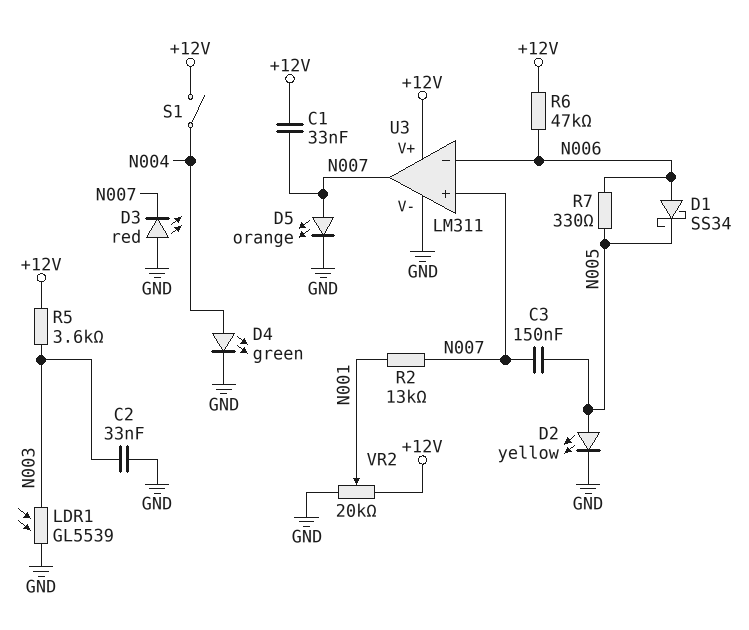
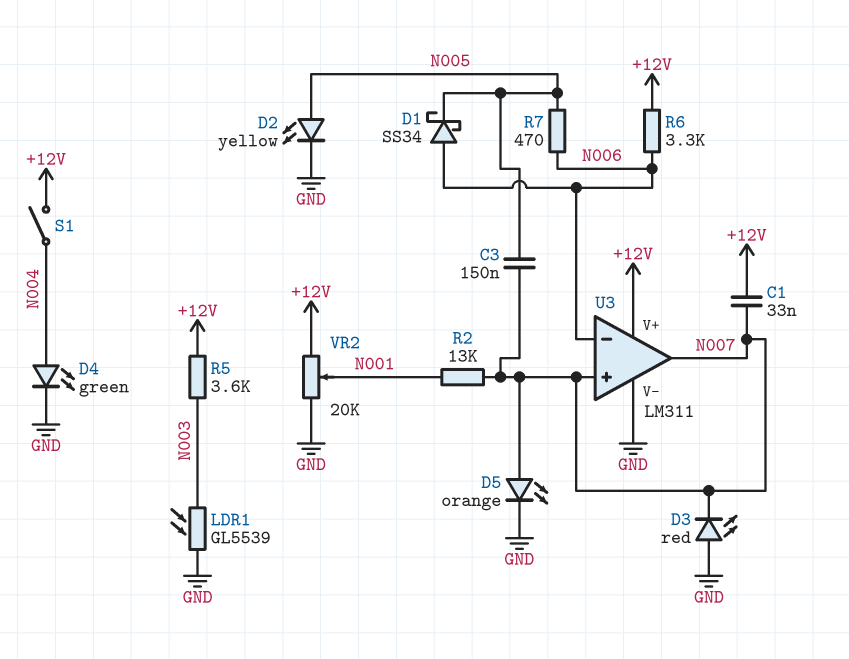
C2: 33nF (GND, N003) -> none
R6: 47k (+12V, N006) -> 3.3k (+12V, N006)
R7: 330 (N005, N006) -> 470 (N005, N006)

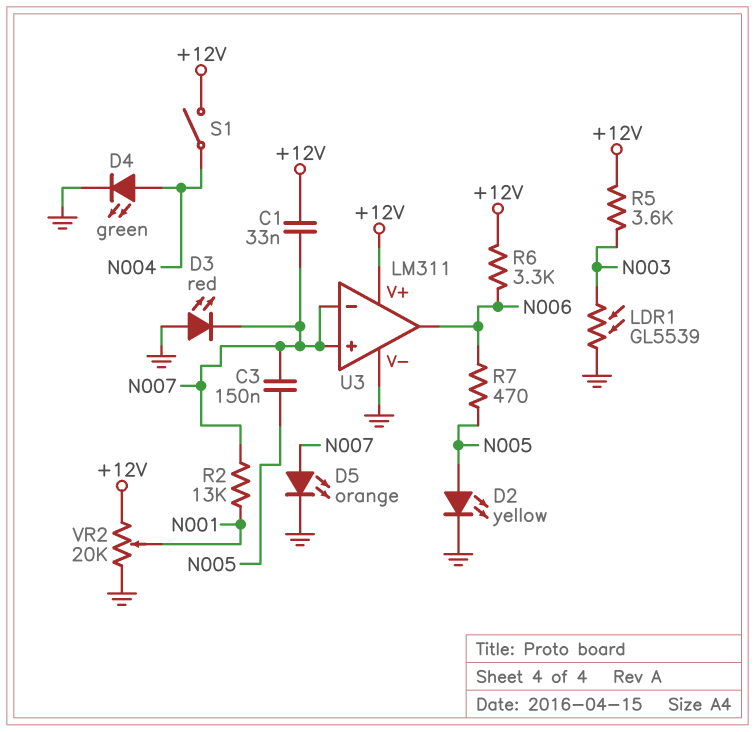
D1: schottky SS34 (A N006, K N005) -> none
U3 pin in-: N006 -> N007
U3 pin out: N007 -> N006

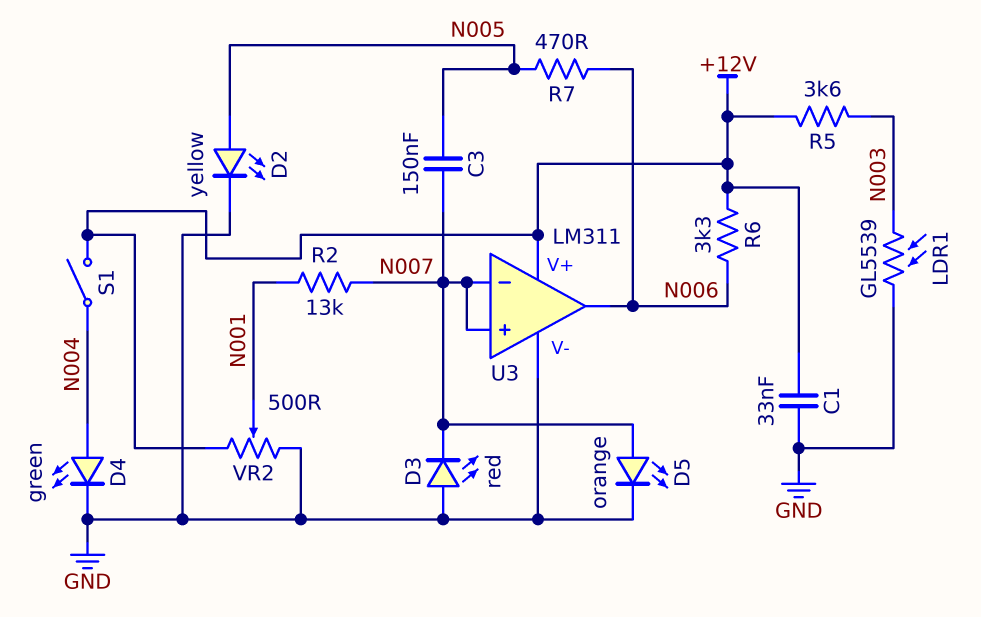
C1: 33nF (+12V, N007) -> 33nF (+12V, GND)
VR2: 20k (+12V, GND, wiper N001) -> 500 (+12V, GND, wiper N001)

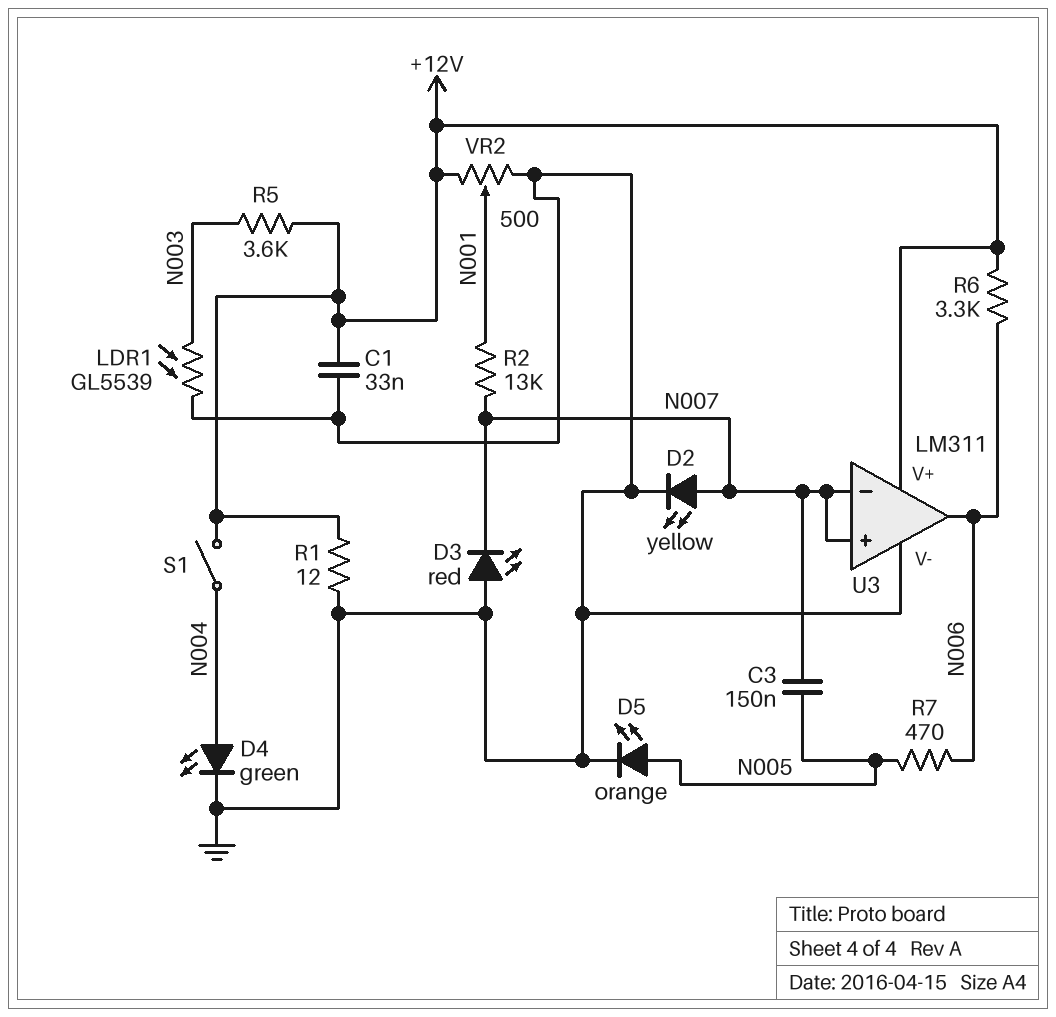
D2: LED yellow (A N005, K GND) -> LED yellow (A N007, K GND)
D5: LED orange (A N007, K GND) -> LED orange (A N005, K GND)
R1: none -> 12 (+12V, GND)

